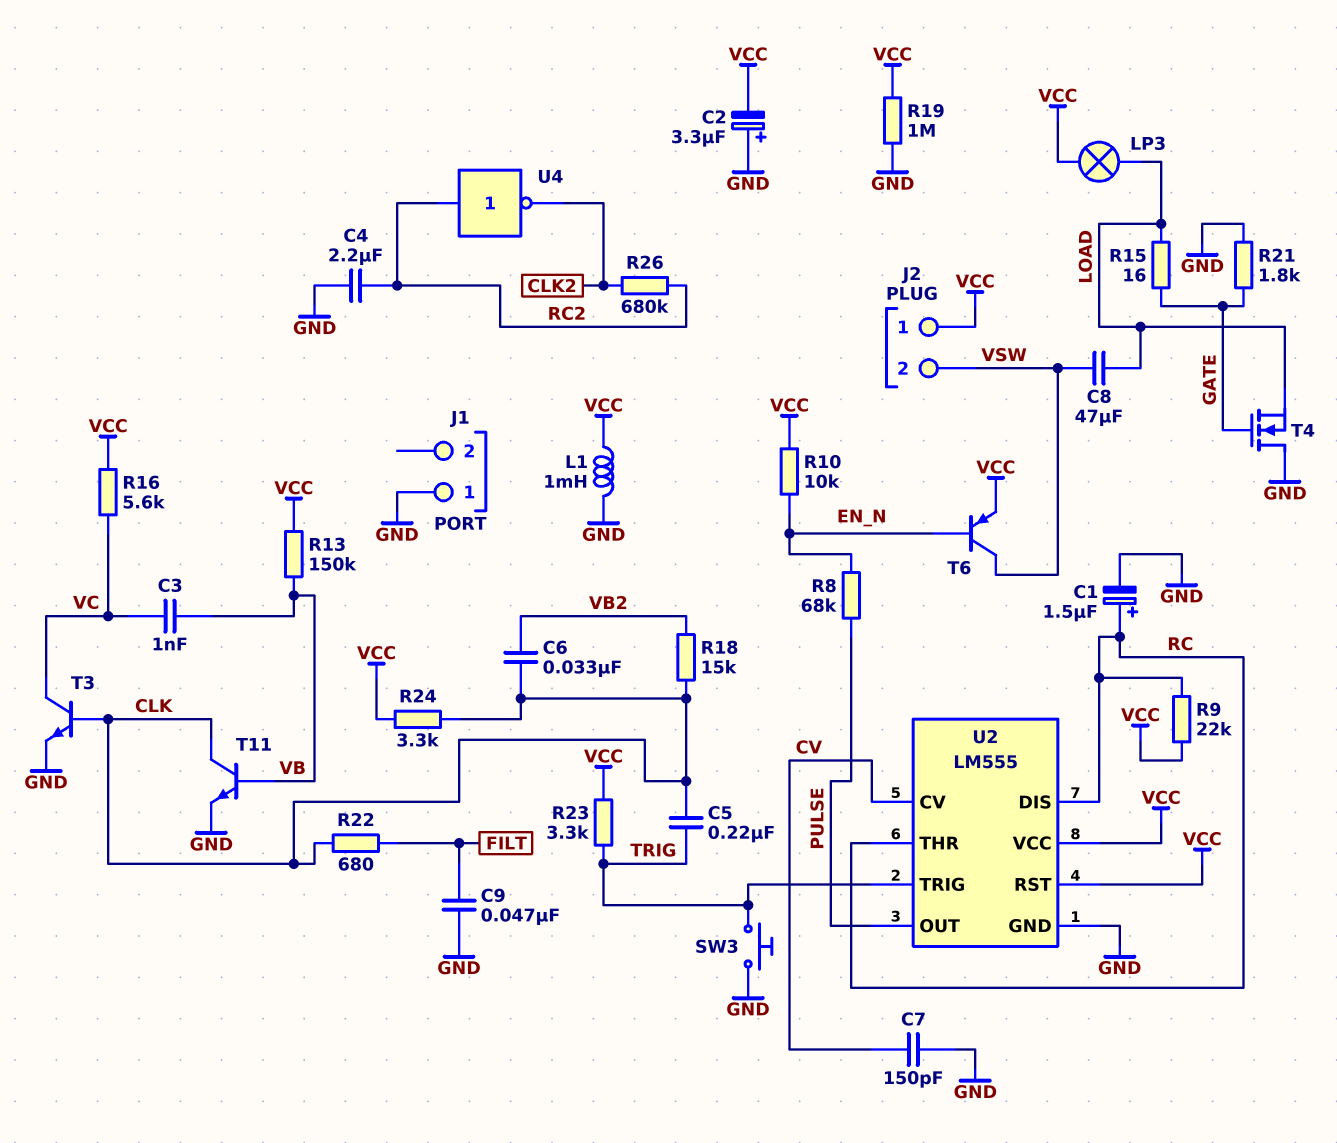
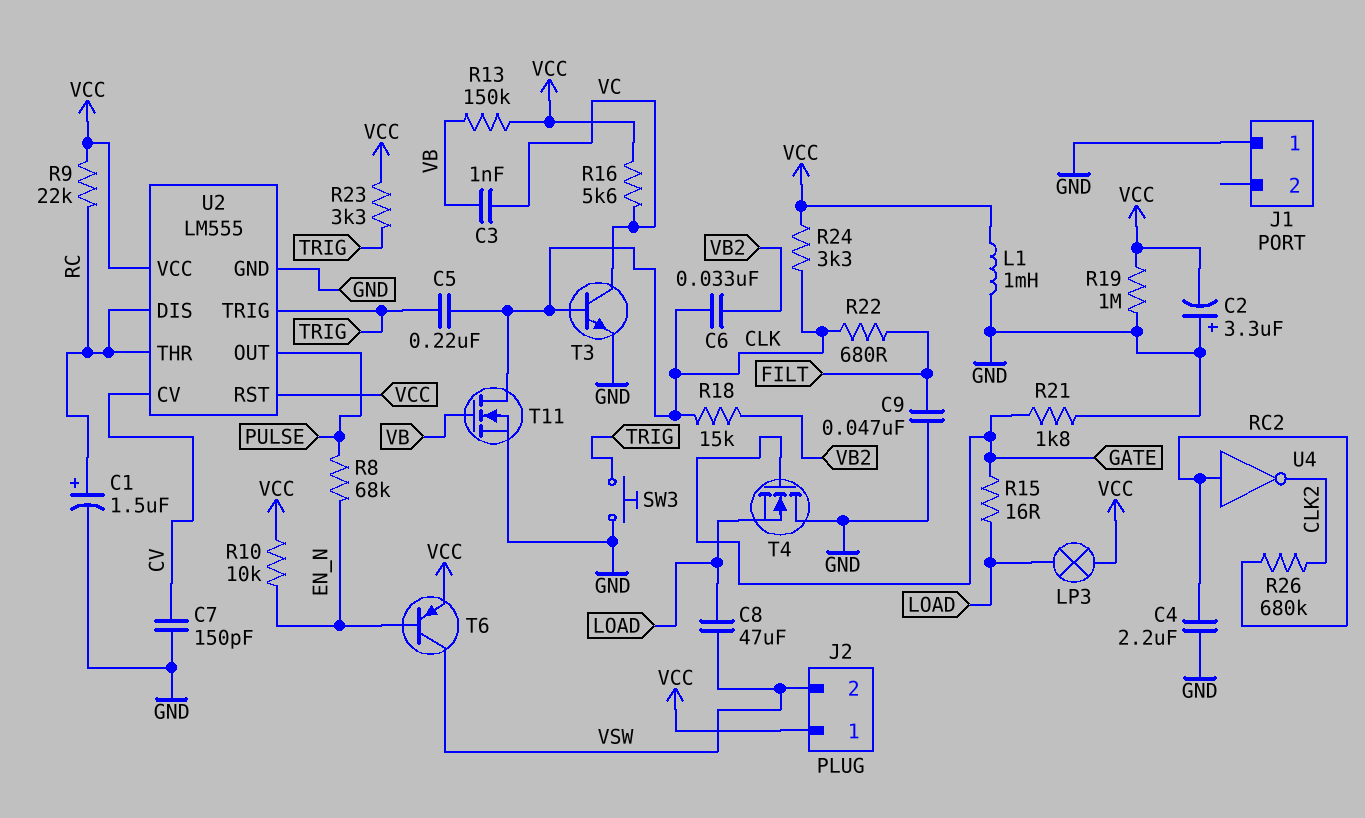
T11: NPN (B VB, C CLK, E GND) -> NMOS (G VB, D CLK, S GND)

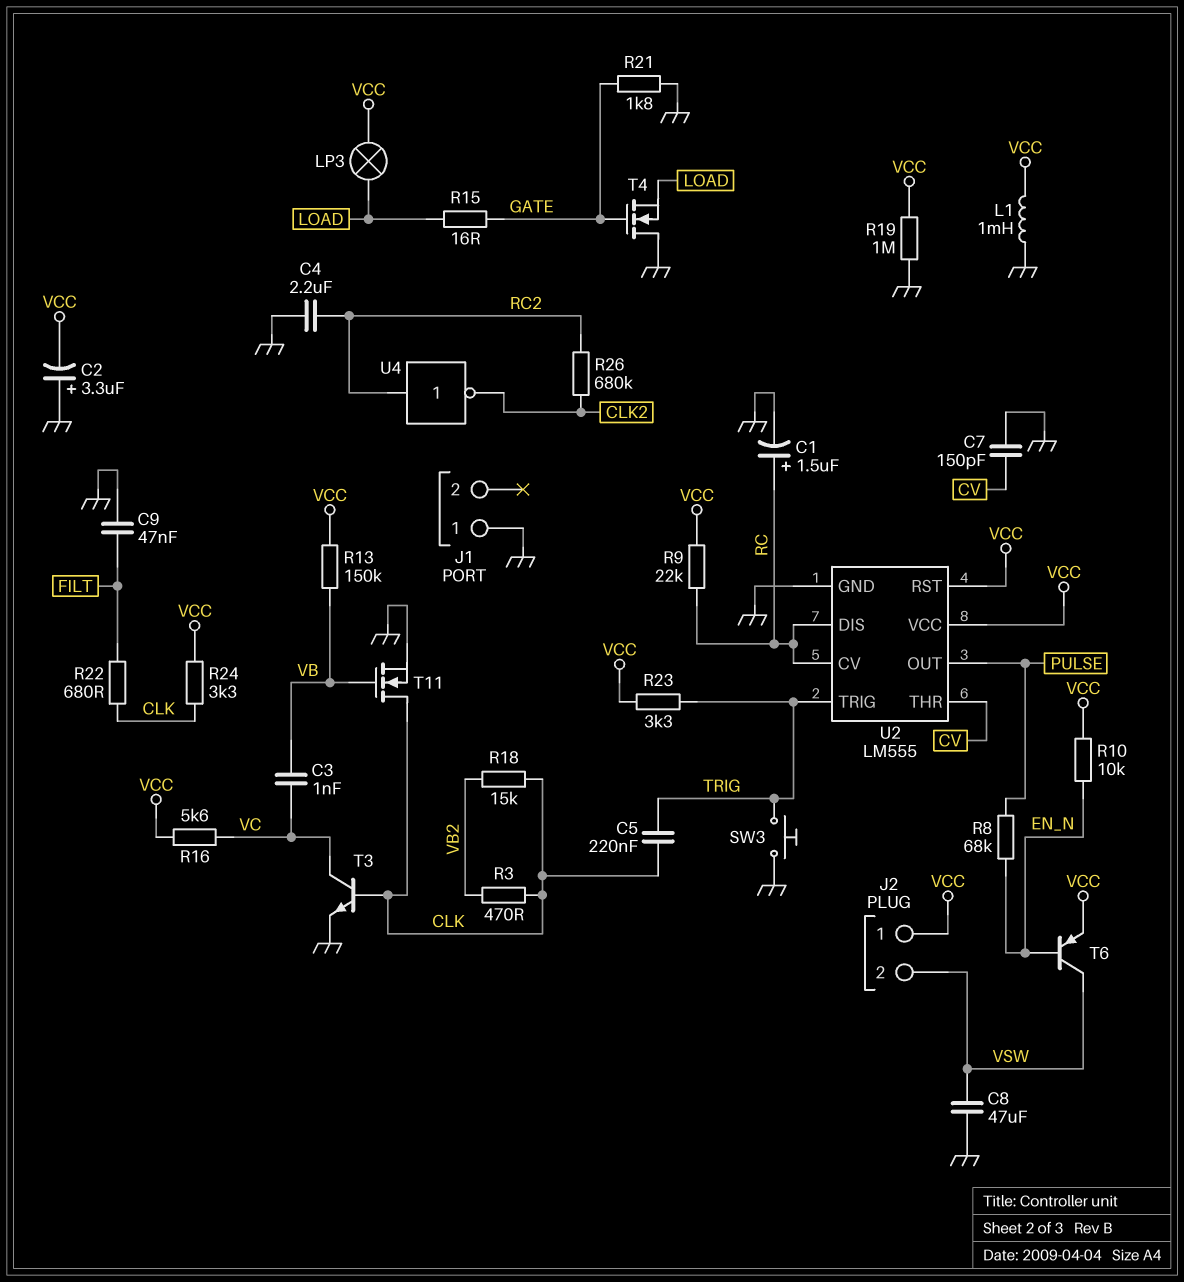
C6: 33nF (CLK, VB2) -> none
C8: 47uF (LOAD, VSW) -> 47uF (GND, VSW)
R3: none -> 470 (CLK, VB2)
U2 pin CV: CV -> RC
U2 pin THR: RC -> CV

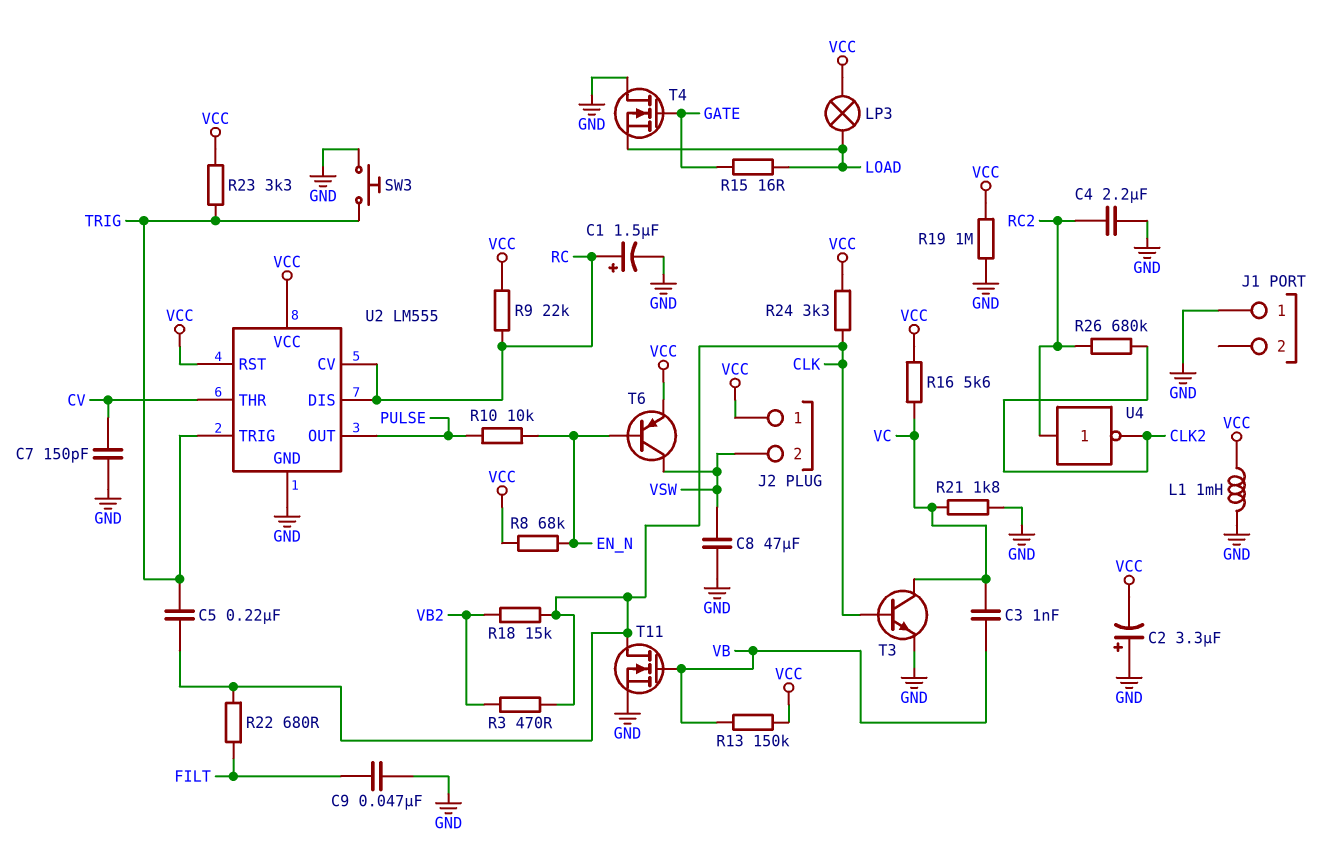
R8: 68k (EN_N, PULSE) -> 68k (EN_N, VCC)
R10: 10k (EN_N, VCC) -> 10k (EN_N, PULSE)
R21: 1.8k (GATE, GND) -> 1.8k (GND, VC)

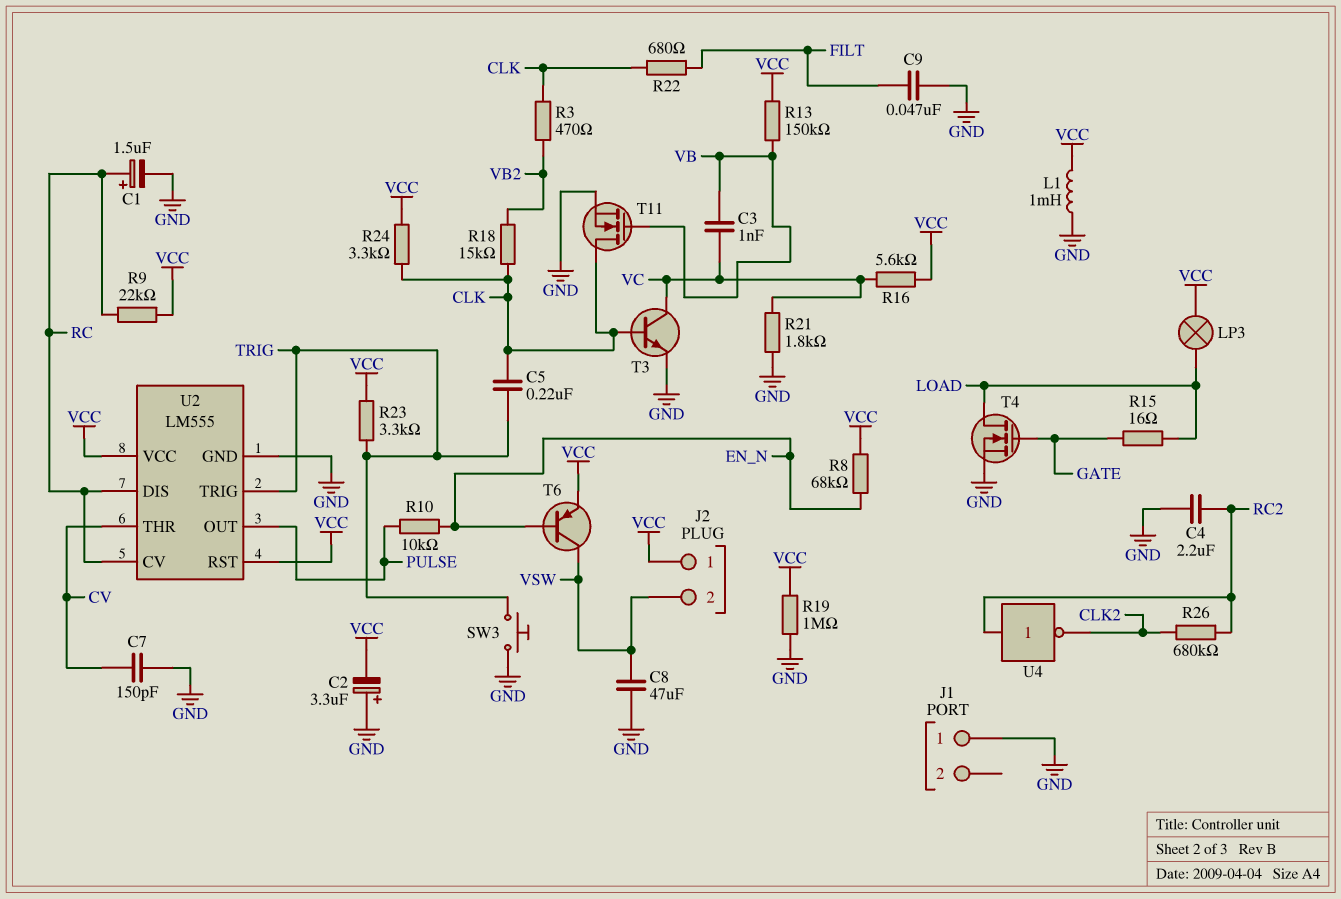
T4: NMOS (G GATE, D GND, S LOAD) -> NMOS (G GATE, D LOAD, S GND)

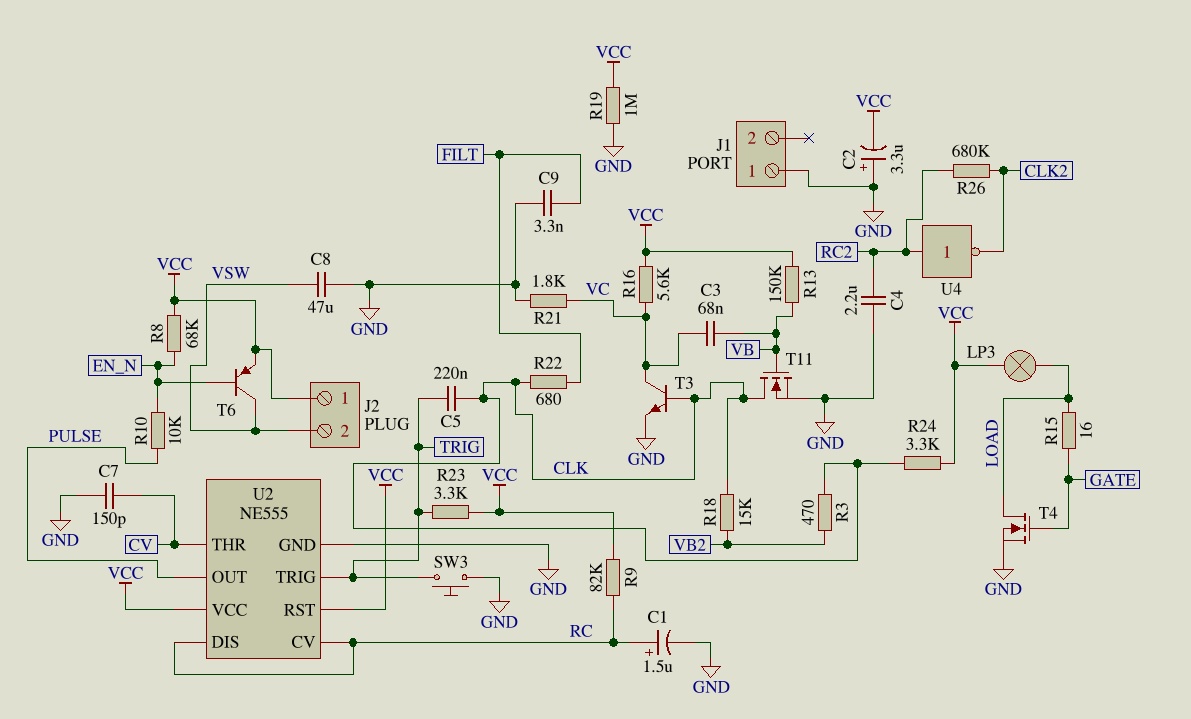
C3: 1nF (VB, VC) -> 68nF (VB, VC)
C9: 47nF (FILT, GND) -> 3.3nF (FILT, GND)
L1: 1mH (GND, VCC) -> none
R9: 22k (RC, VCC) -> 82k (RC, VCC)
U2: LM555 -> NE555

